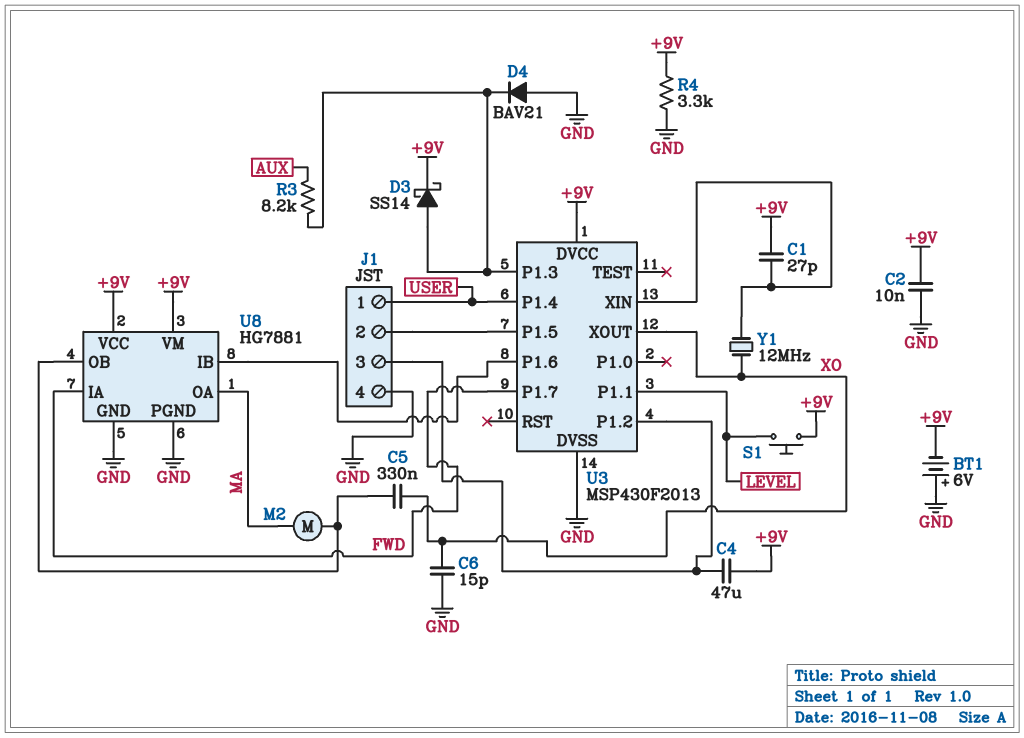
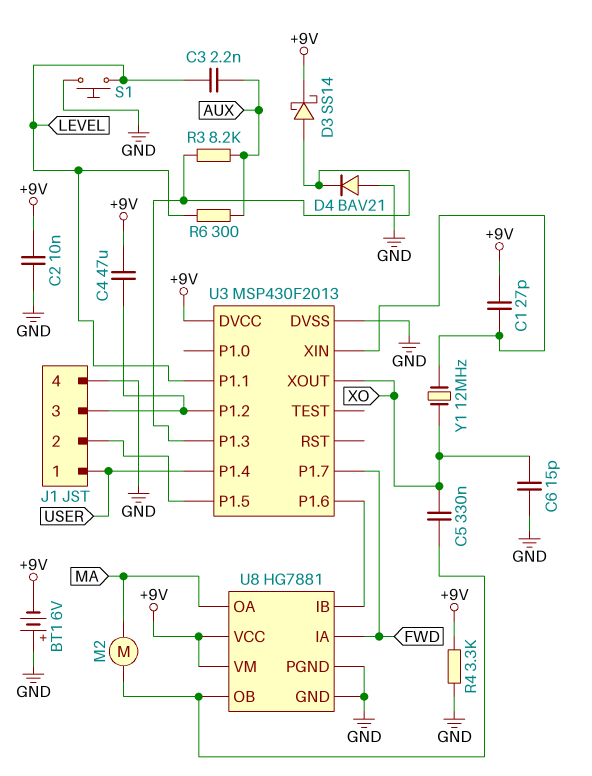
C3: none -> 2.2nF (AUX, LEVEL)
R6: none -> 300 (AUX, LEVEL)
S1: button (+9V, LEVEL) -> button (GND, LEVEL)

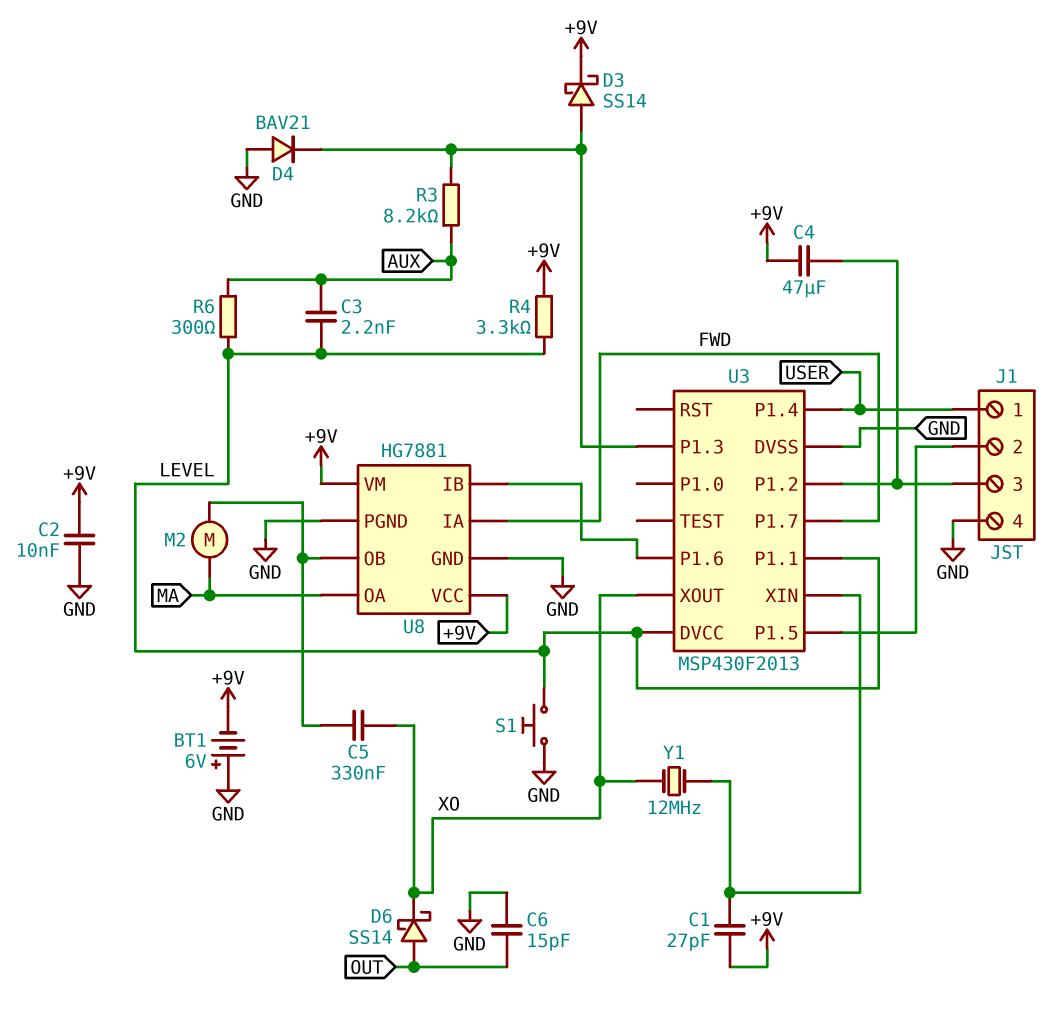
C6: 15pF (GND, XO) -> 15pF (GND, OUT)
D6: none -> schottky SS14 (A OUT, K XO)
R4: 3.3k (+9V, GND) -> 3.3k (+9V, LEVEL)
U3 pin DVCC: +9V -> LEVEL

